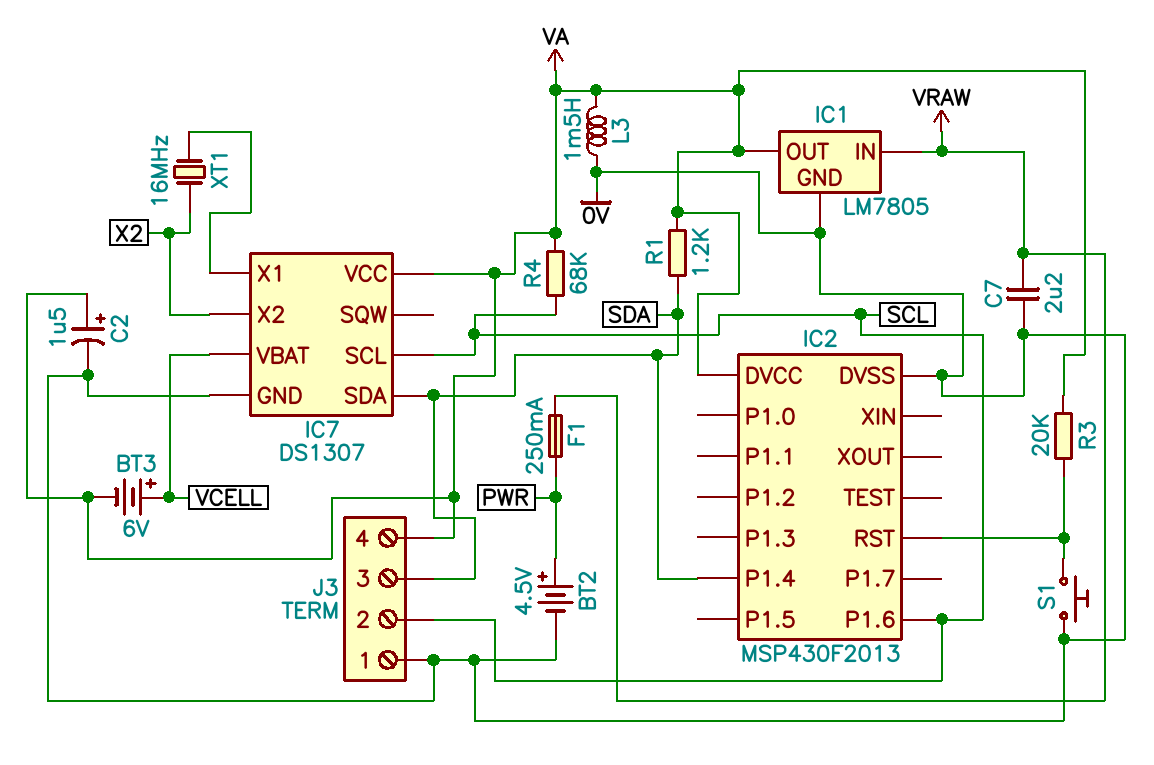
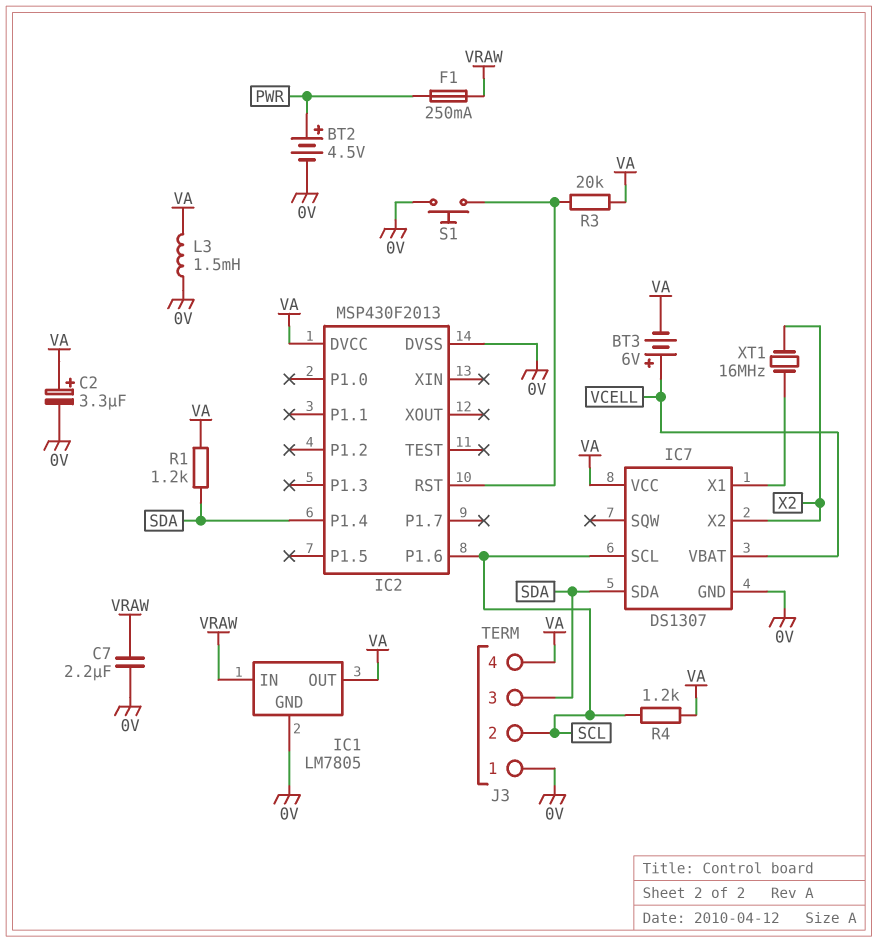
C2: 1.5uF (plus VA, minus 0V) -> 3.3uF (plus VA, minus 0V)
R4: 68k (SCL, VA) -> 1.2k (SCL, VA)

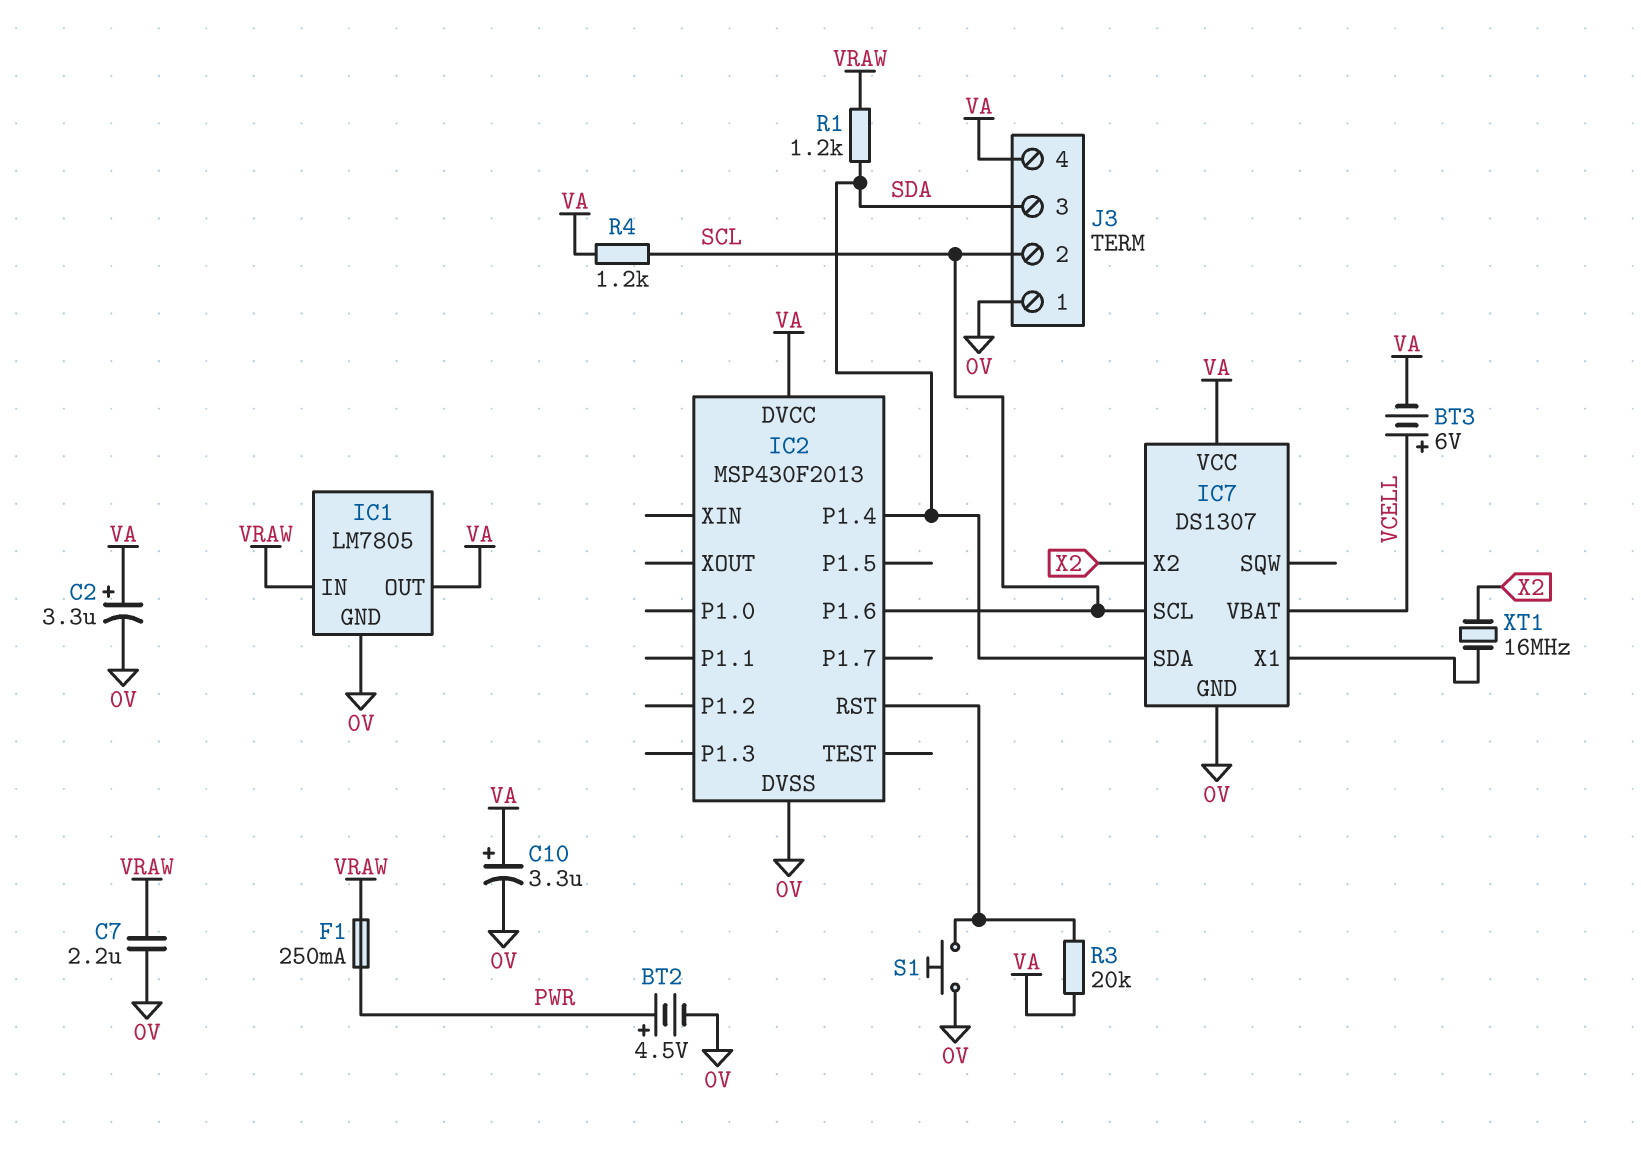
C10: none -> 3.3uF (plus VA, minus 0V)
L3: 1.5mH (0V, VA) -> none
R1: 1.2k (SDA, VA) -> 1.2k (SDA, VRAW)

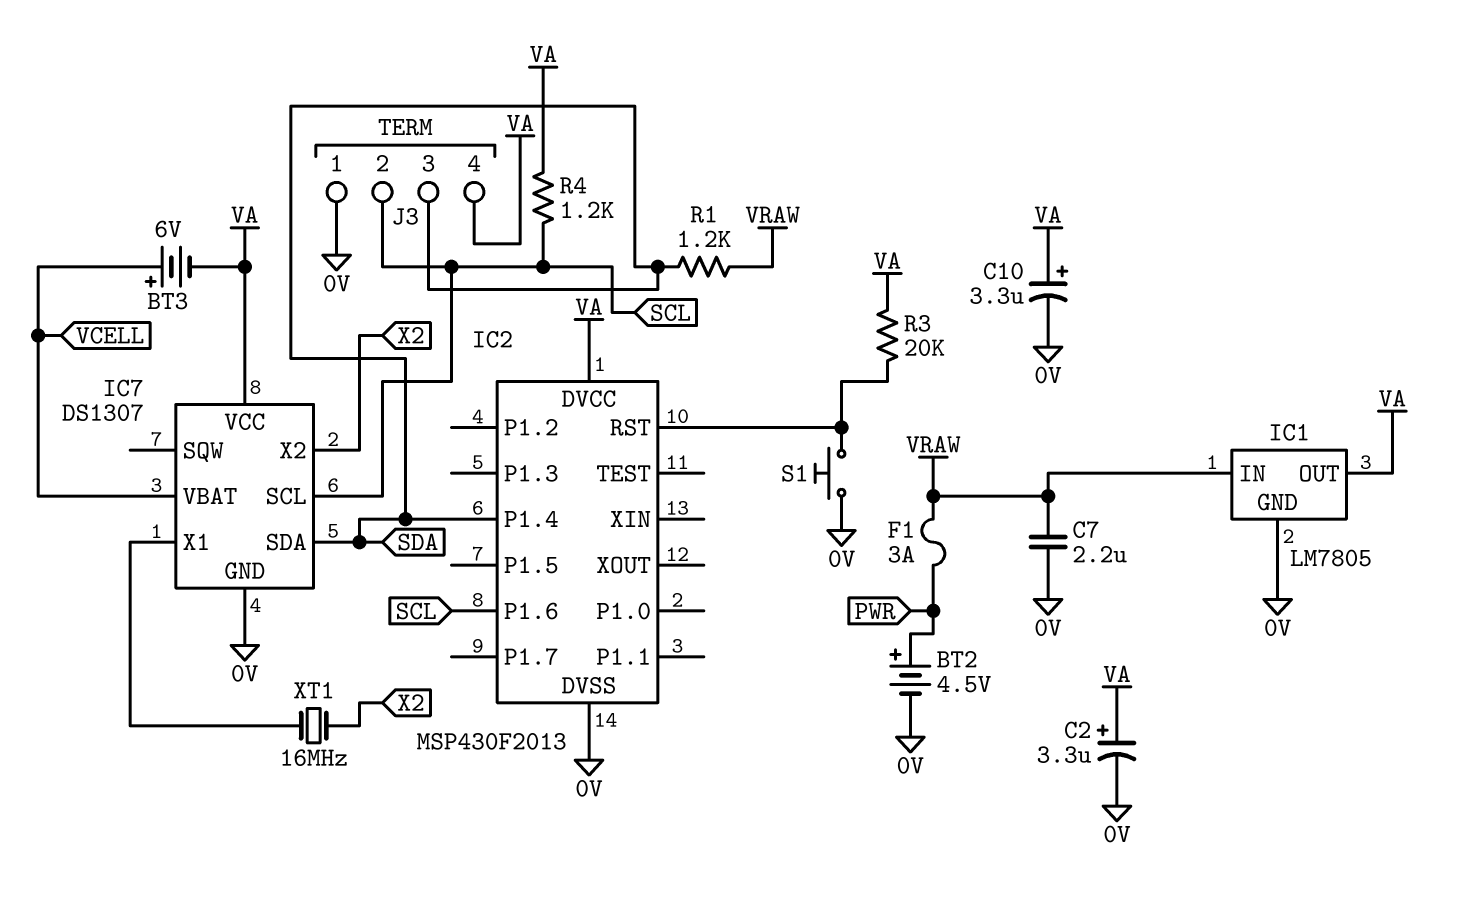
F1: 250mA (PWR, VRAW) -> 3A (PWR, VRAW)

